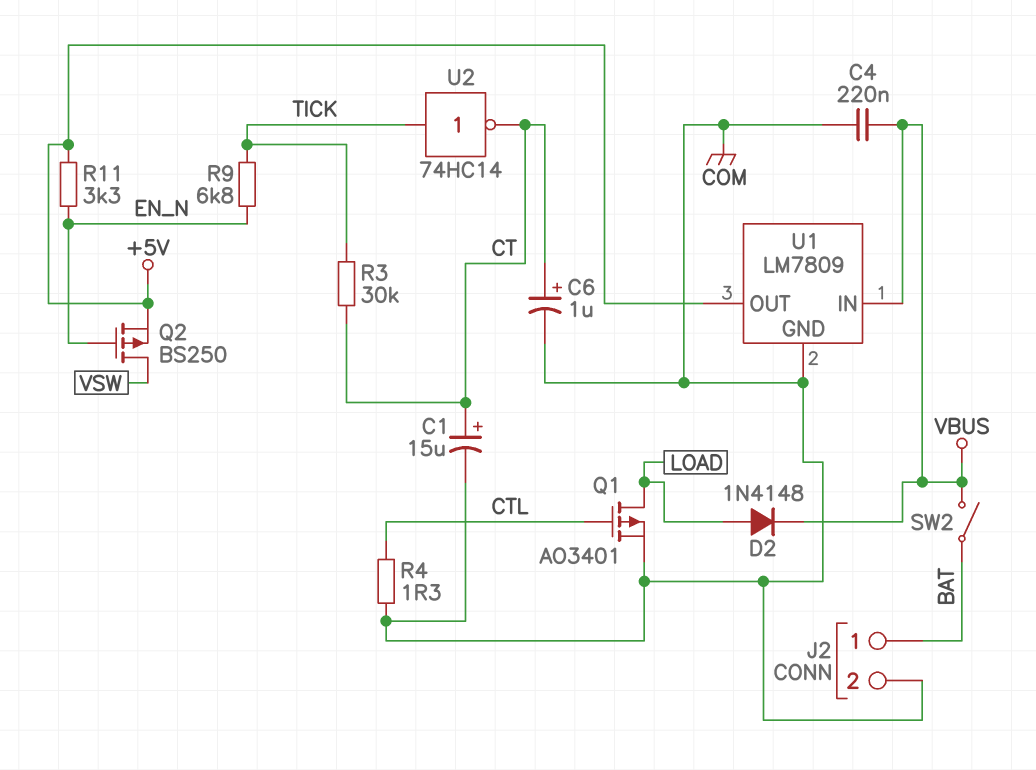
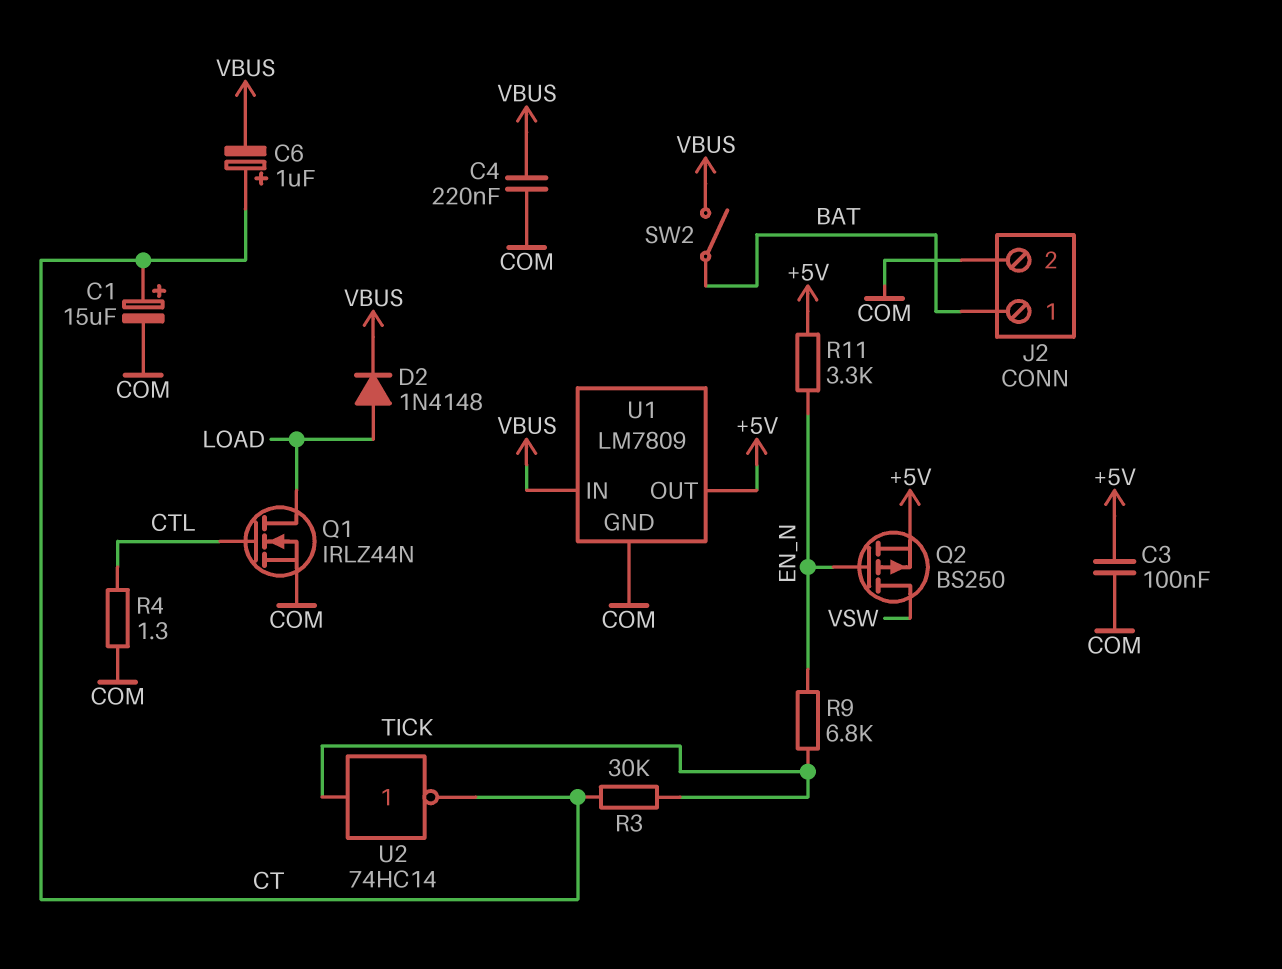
C3: none -> 100nF (+5V, COM)
C6: 1uF (plus CT, minus COM) -> 1uF (plus CT, minus VBUS)
Q1: PMOS AO3401 (G CTL, D LOAD, S COM) -> NMOS IRLZ44N (G CTL, D LOAD, S COM)

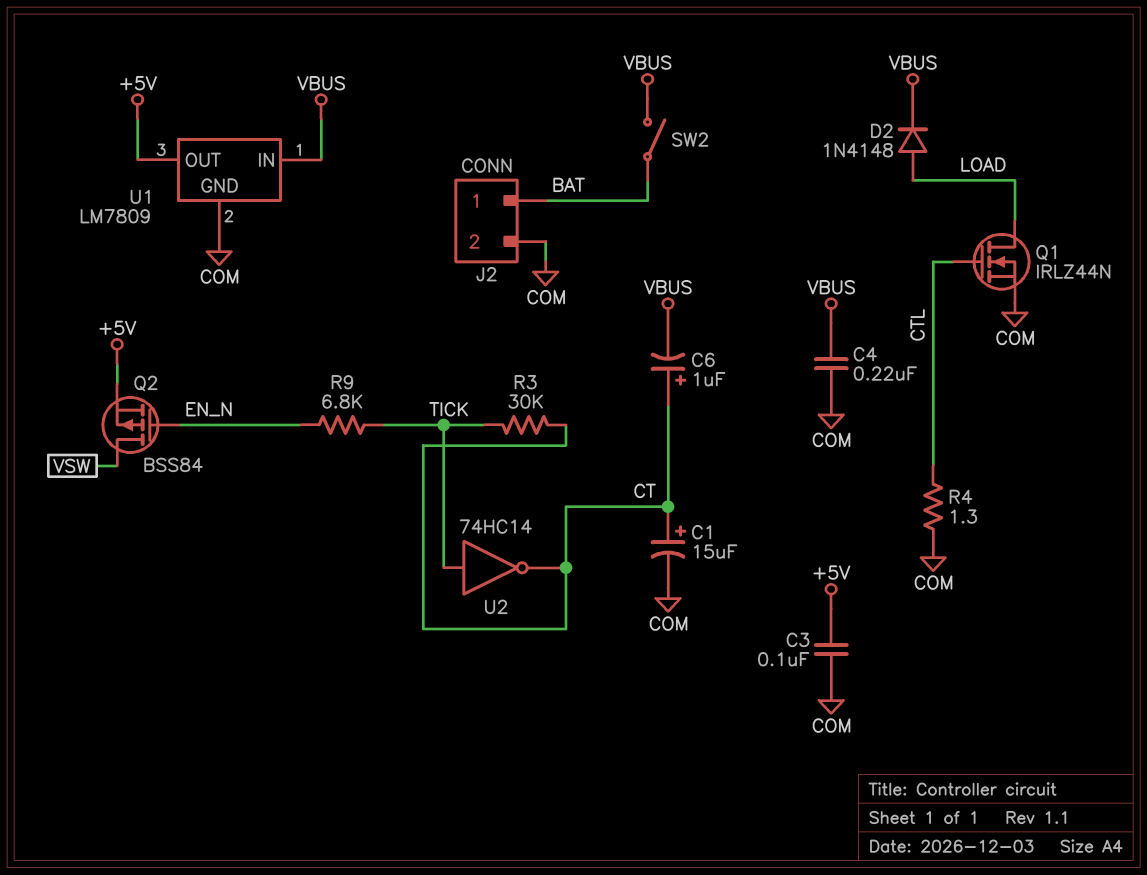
Q2: PMOS BS250 (G EN_N, D VSW, S +5V) -> PMOS BSS84 (G EN_N, D VSW, S +5V)
R11: 3.3k (+5V, EN_N) -> none

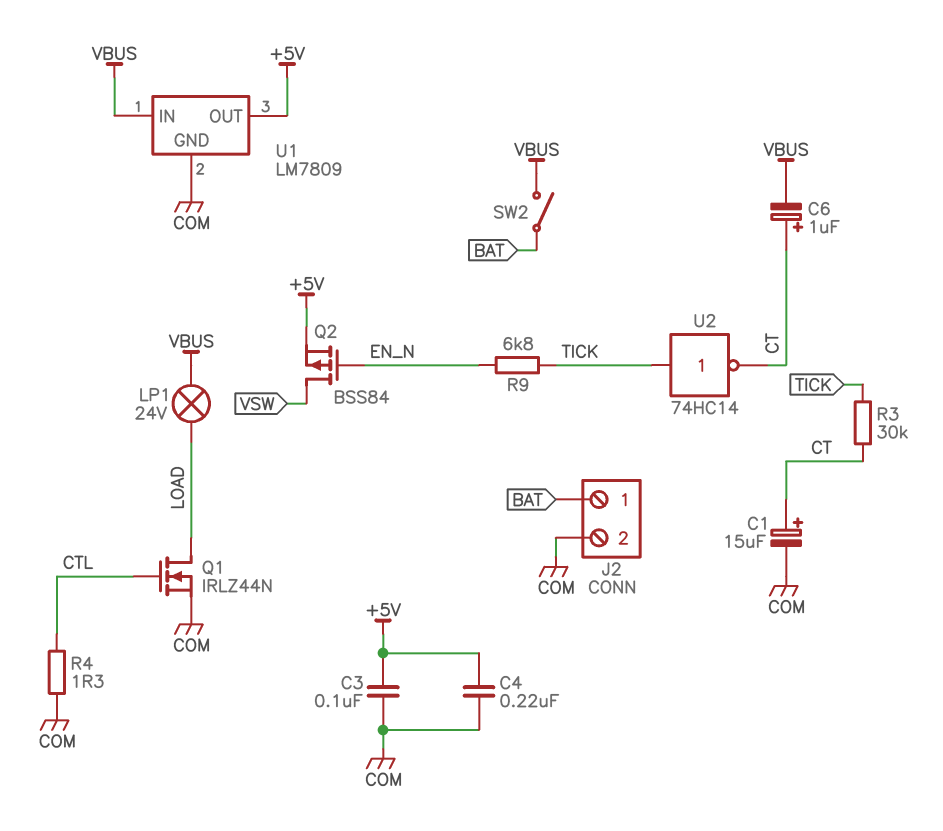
C4: 220nF (COM, VBUS) -> 220nF (+5V, COM)
D2: diode 1N4148 (A LOAD, K VBUS) -> none
LP1: none -> lamp 24V (LOAD, VBUS)

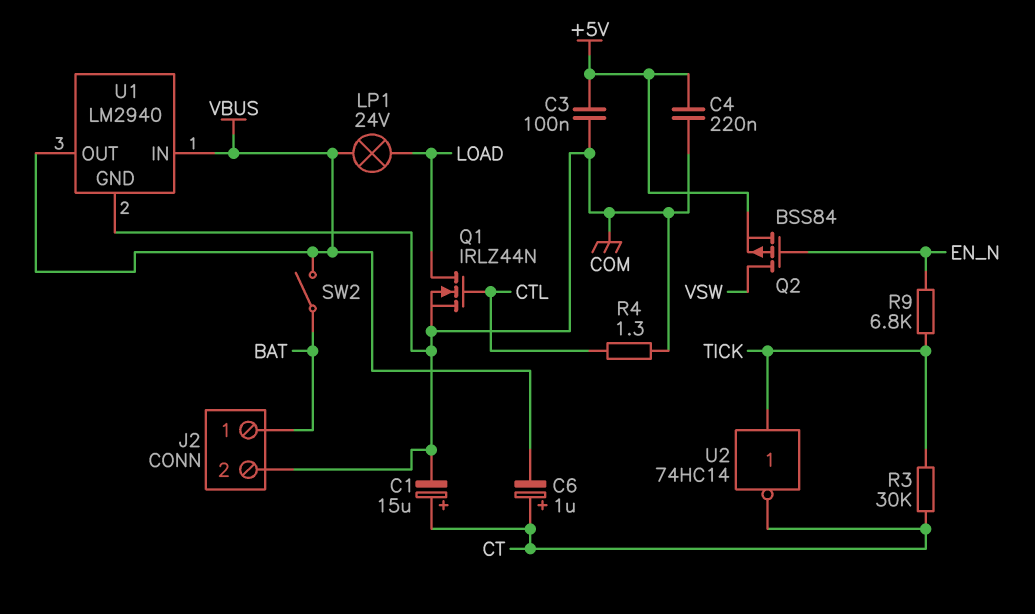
U1: LM7809 -> LM2940
U1 pin OUT: +5V -> VBUS

